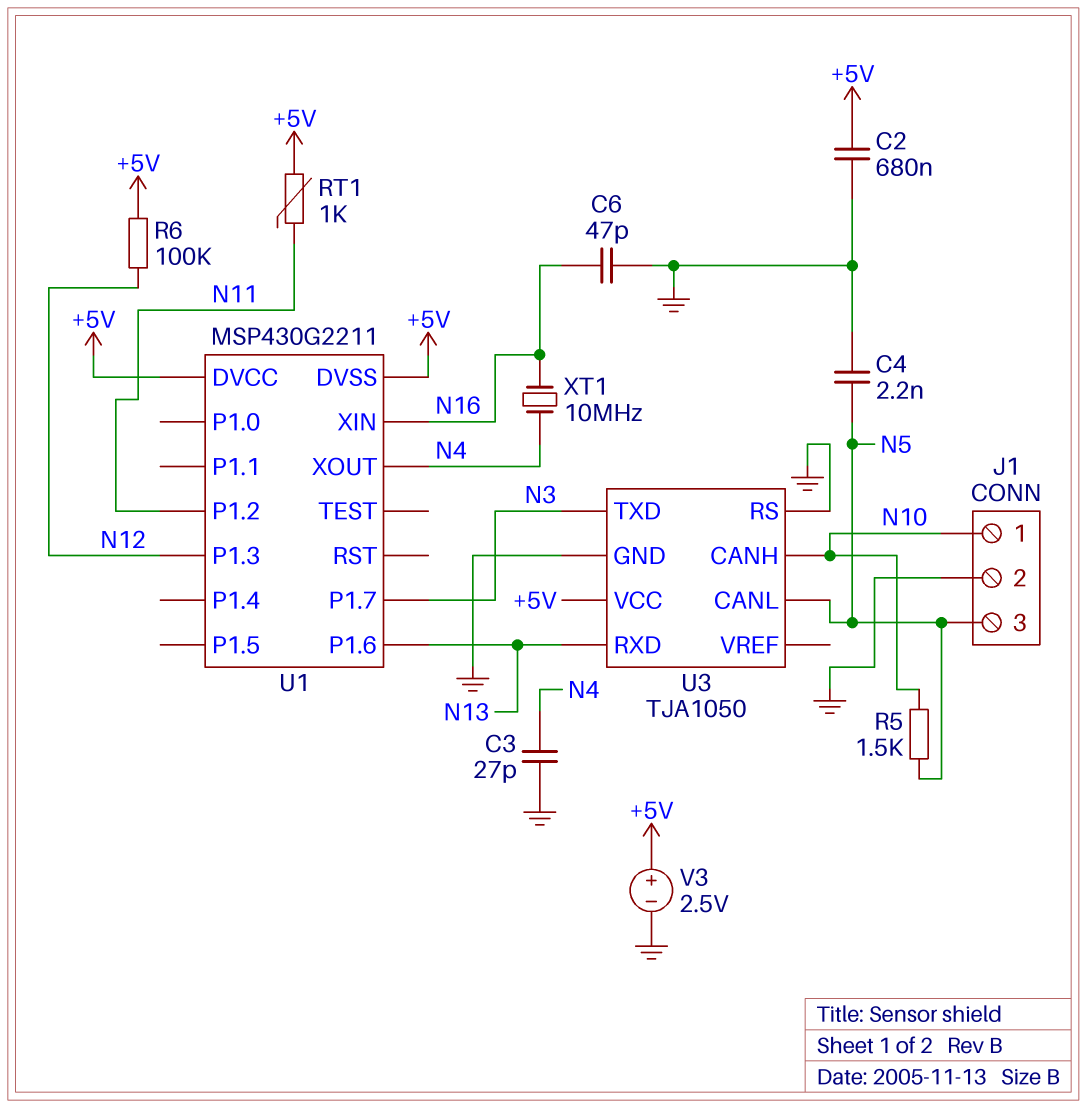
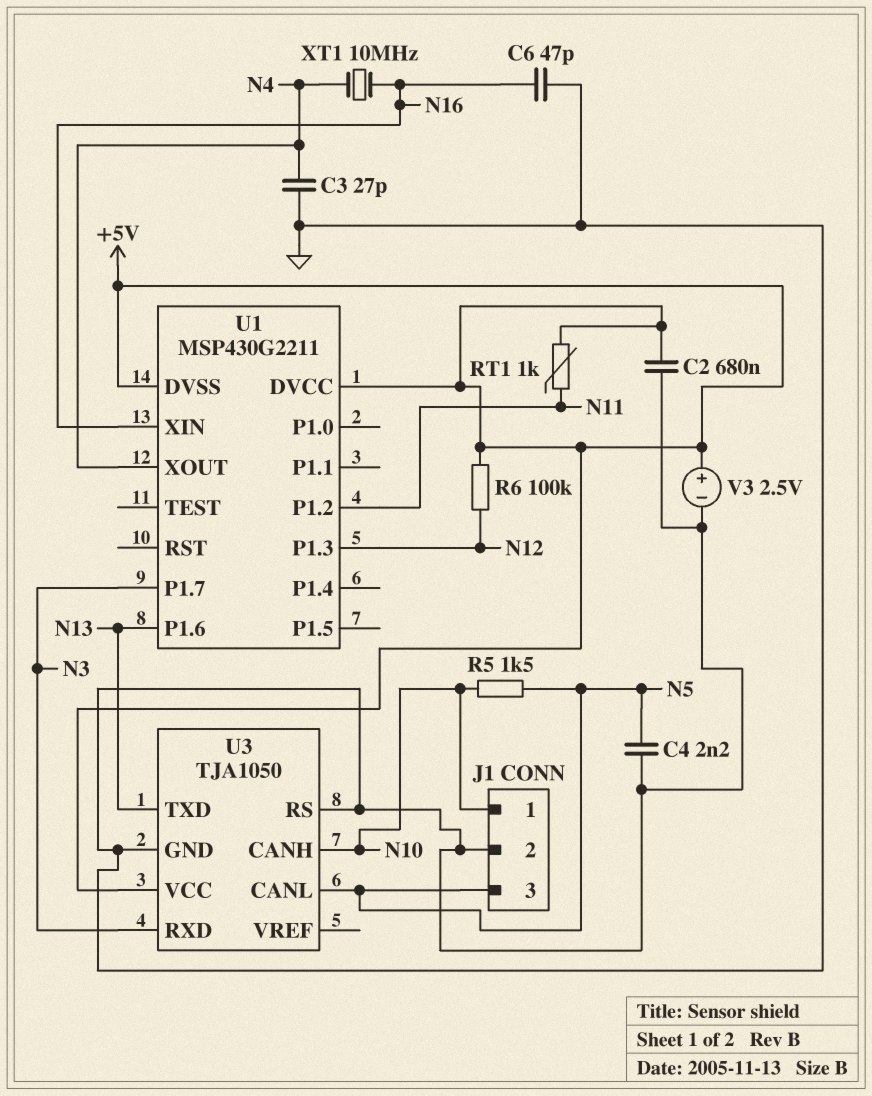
U3 pin RXD: N13 -> N3
U3 pin TXD: N3 -> N13

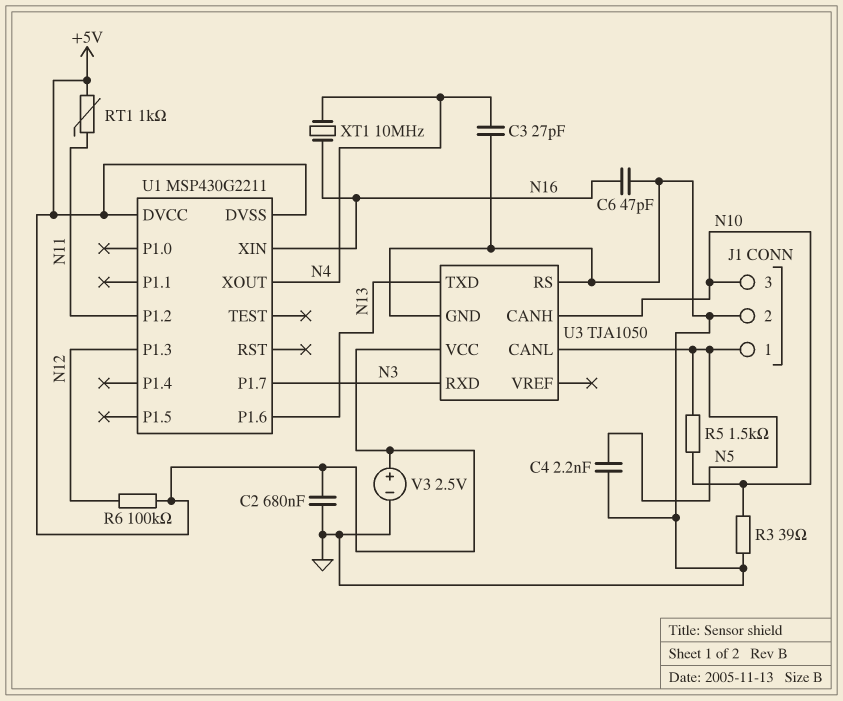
J1 pin 1: N10 -> N5
J1 pin 3: N5 -> N10
R3: none -> 39 (GND, N10)

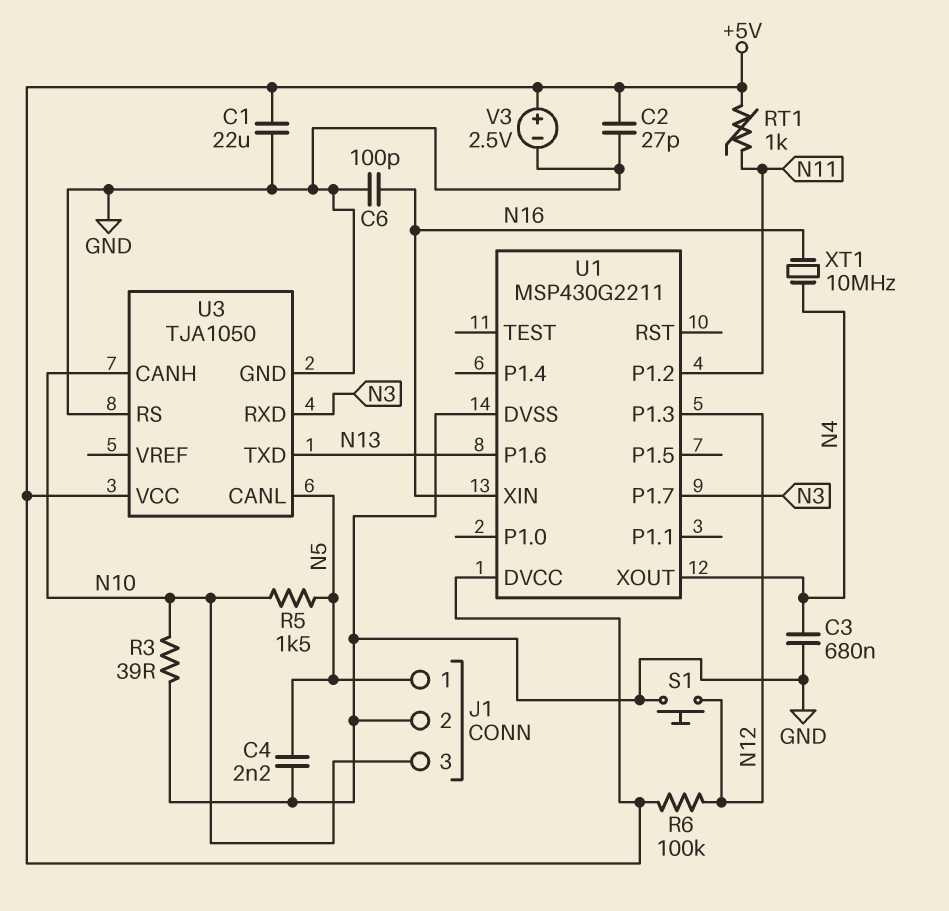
C1: none -> 22uF (+5V, GND)
C2: 680nF (+5V, GND) -> 27pF (+5V, GND)
C3: 27pF (GND, N4) -> 680nF (GND, N4)
C6: 47pF (GND, N16) -> 100pF (GND, N16)
S1: none -> button (GND, N12)
U1 pin DVSS: +5V -> GND

